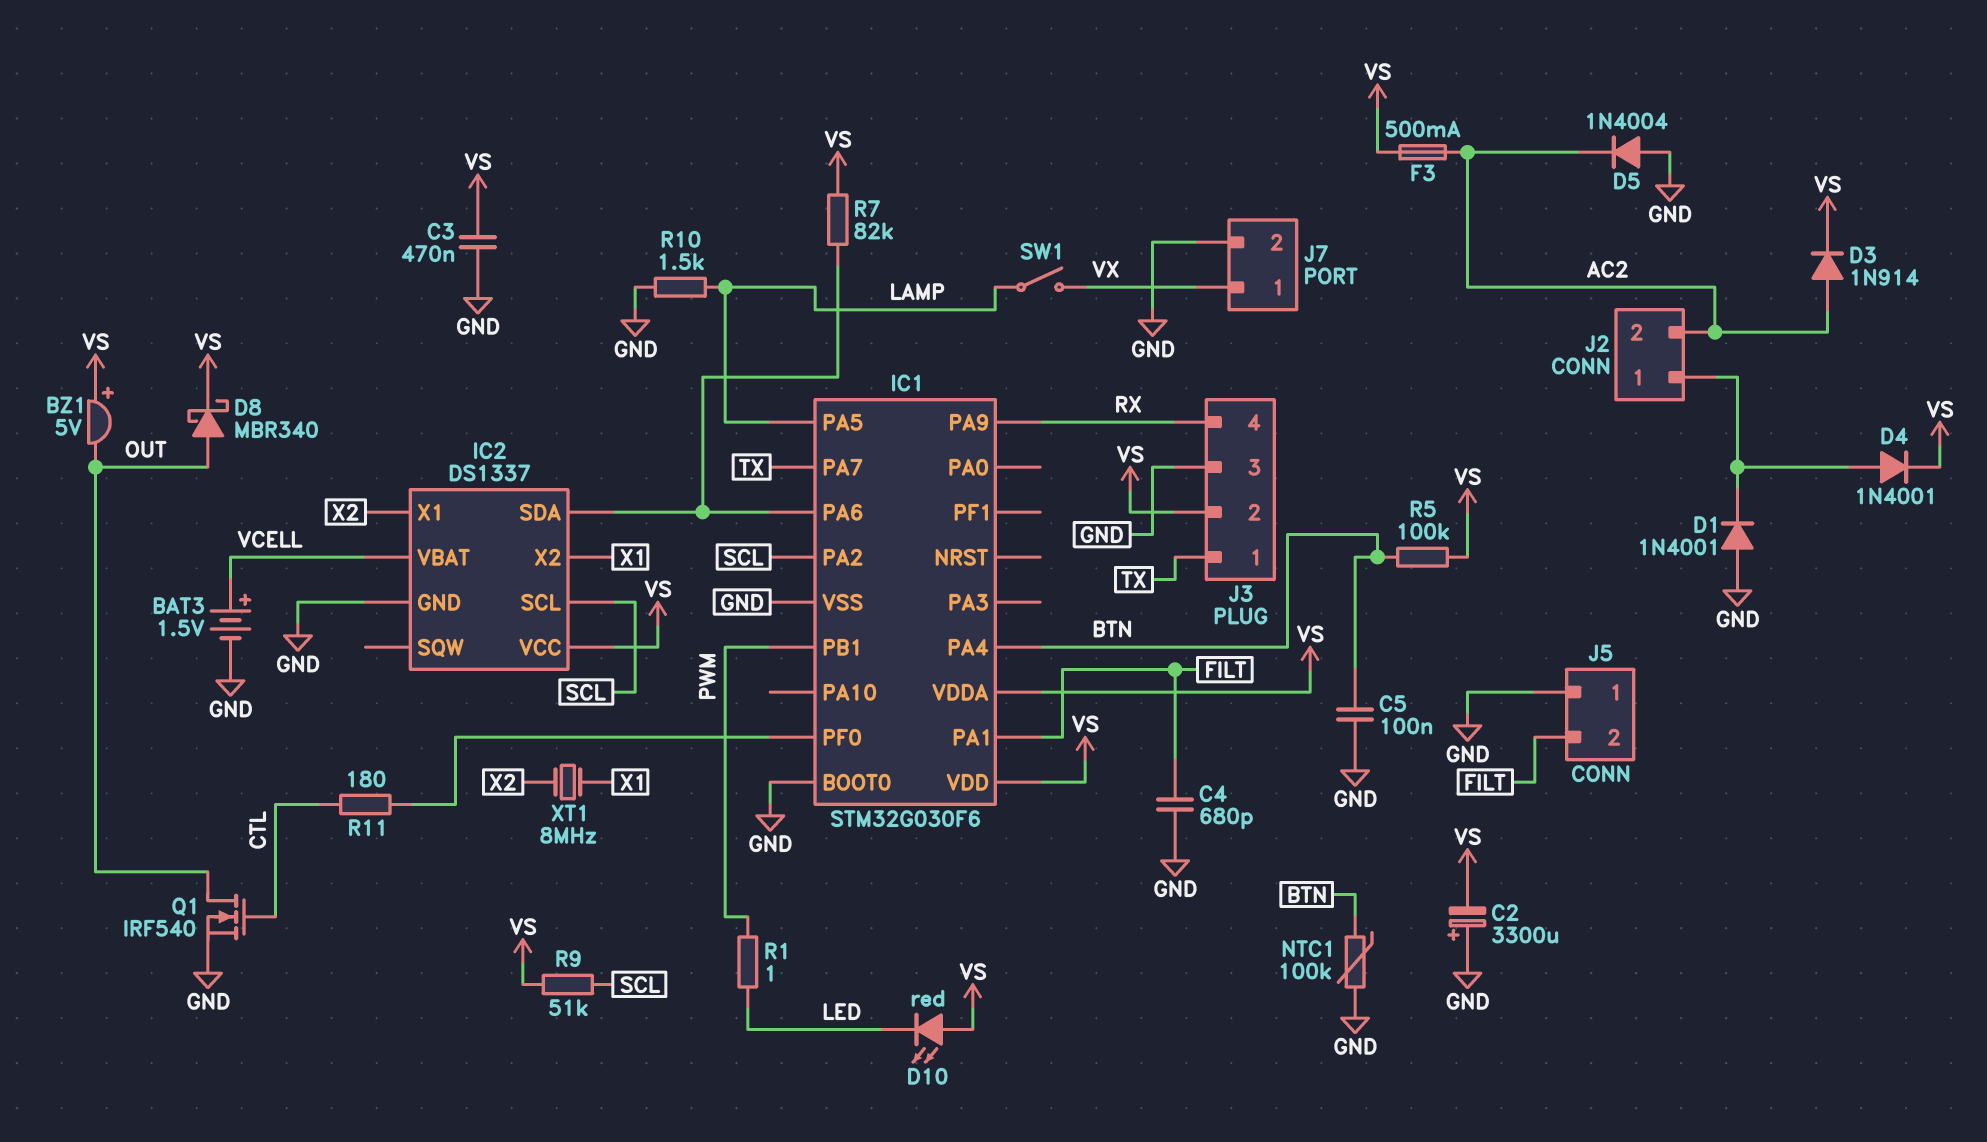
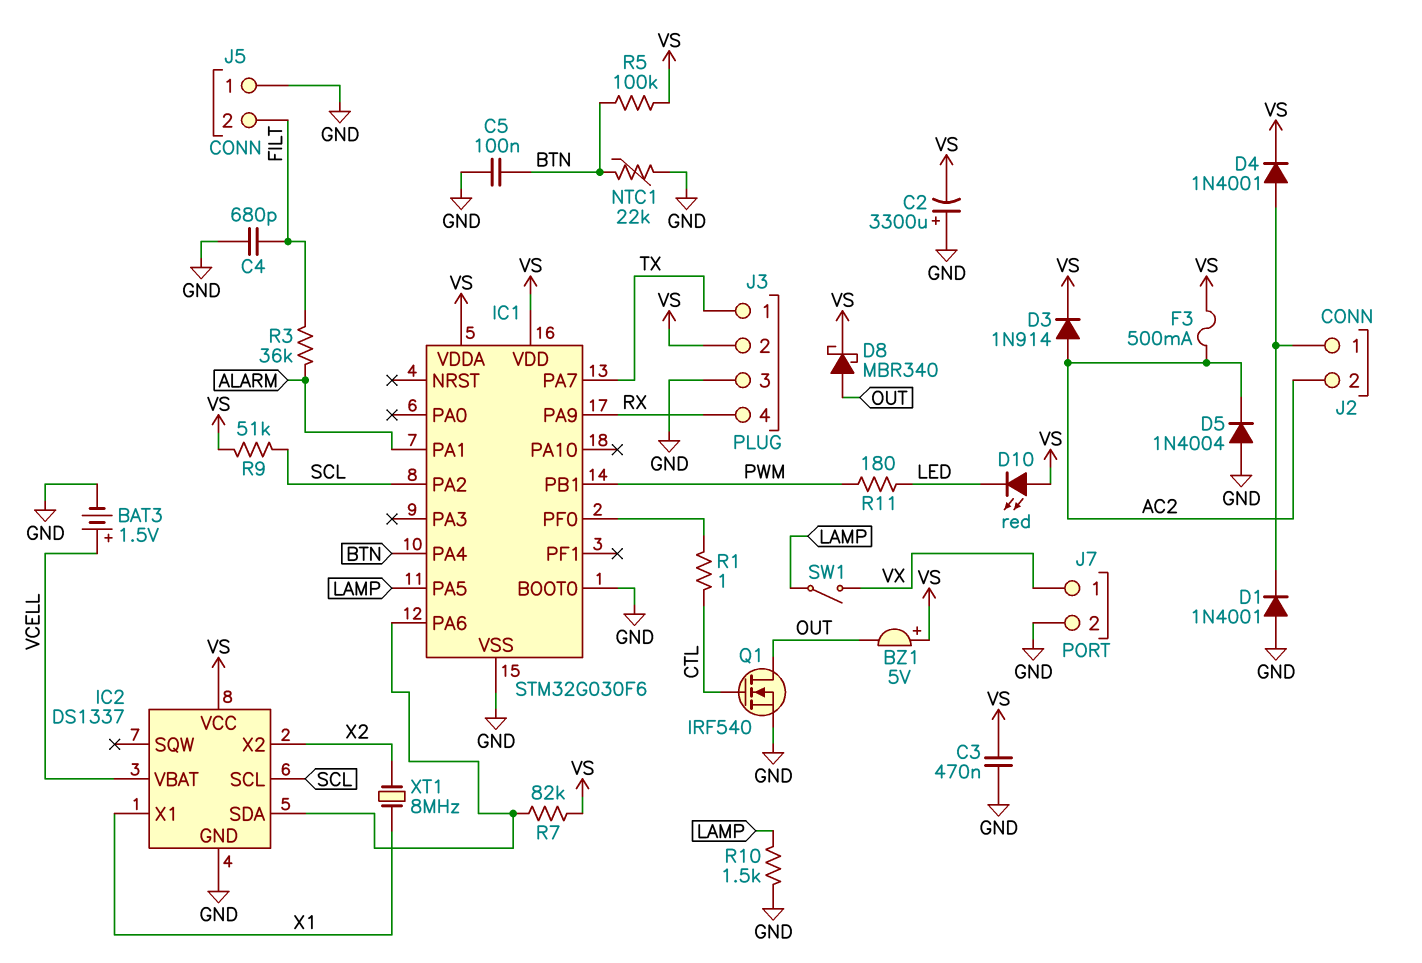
IC1 pin PA1: FILT -> ALARM
IC2 pin X1: X2 -> X1
IC2 pin X2: X1 -> X2
NTC1: 100k (BTN, GND) -> 22k (BTN, GND)
R1: 1 (LED, PWM) -> 1 (CTL, IC1/PF0)
R3: none -> 36k (ALARM, FILT)
R11: 180 (CTL, IC1/PF0) -> 180 (LED, PWM)

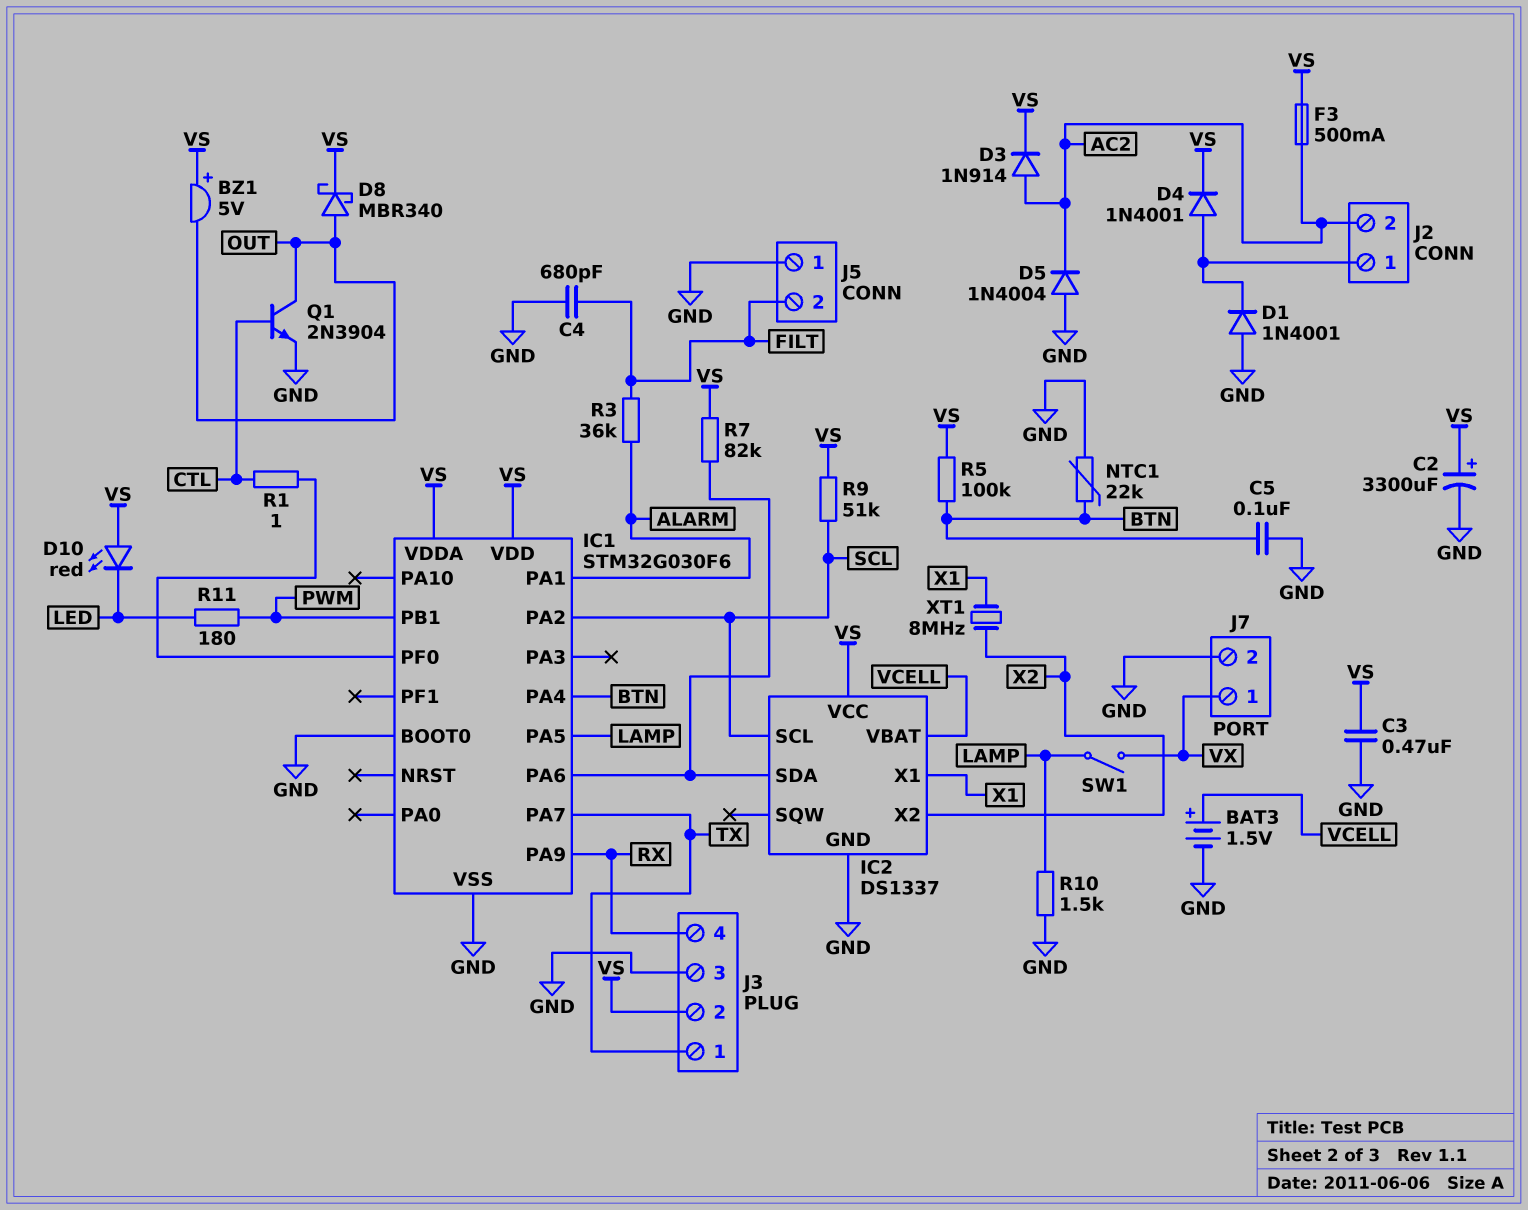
C2: 3300uF (plus GND, minus VS) -> 3300uF (plus VS, minus GND)
Q1: NMOS IRF540 (G CTL, D OUT, S GND) -> NPN 2N3904 (B CTL, C OUT, E GND)

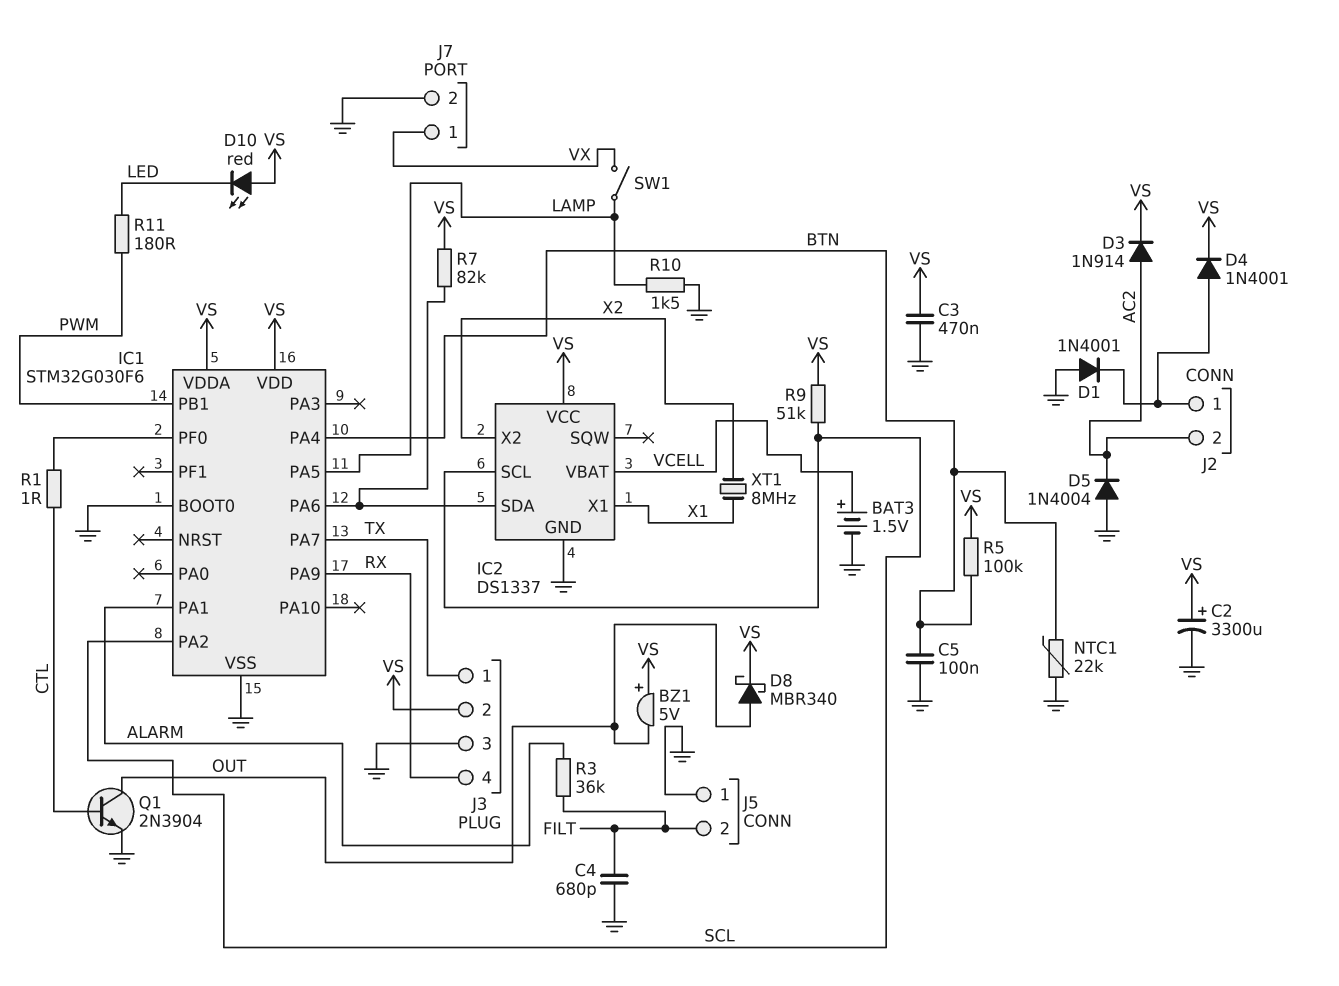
F3: 500mA (AC2, VS) -> none

